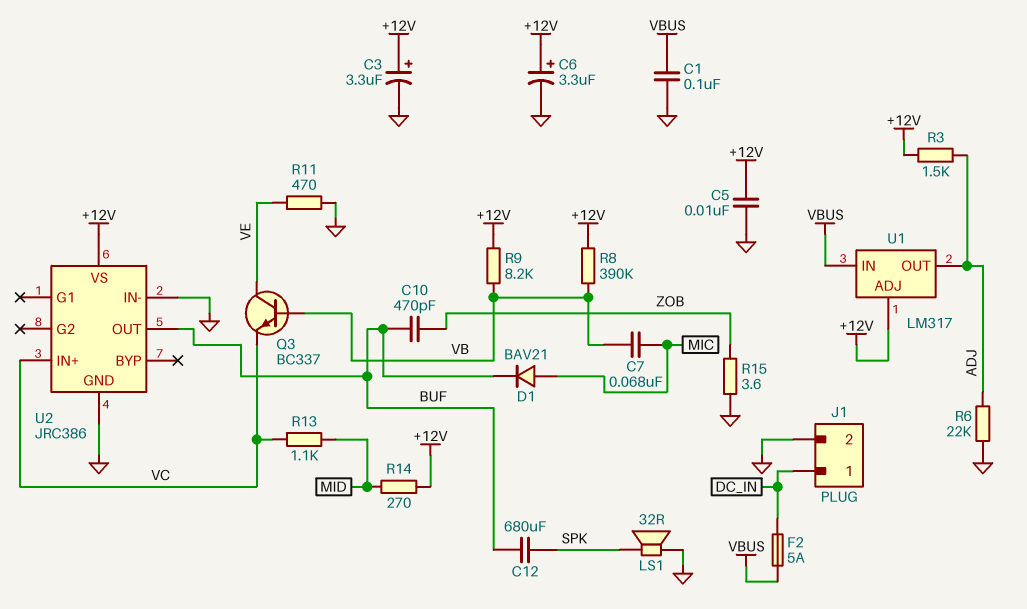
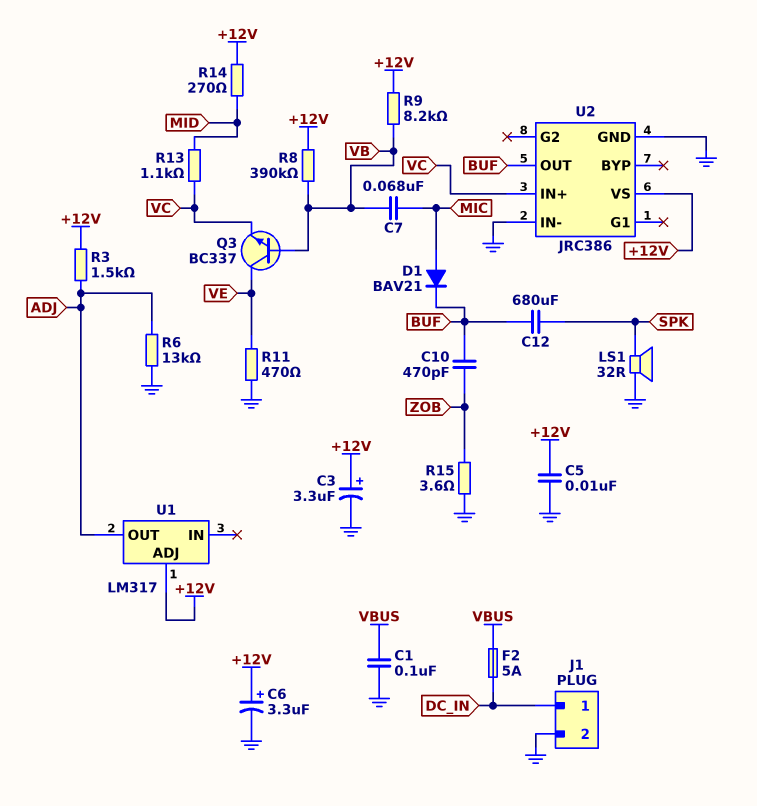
R6: 22k (ADJ, GND) -> 13k (ADJ, GND)
U1 pin IN: VBUS -> none

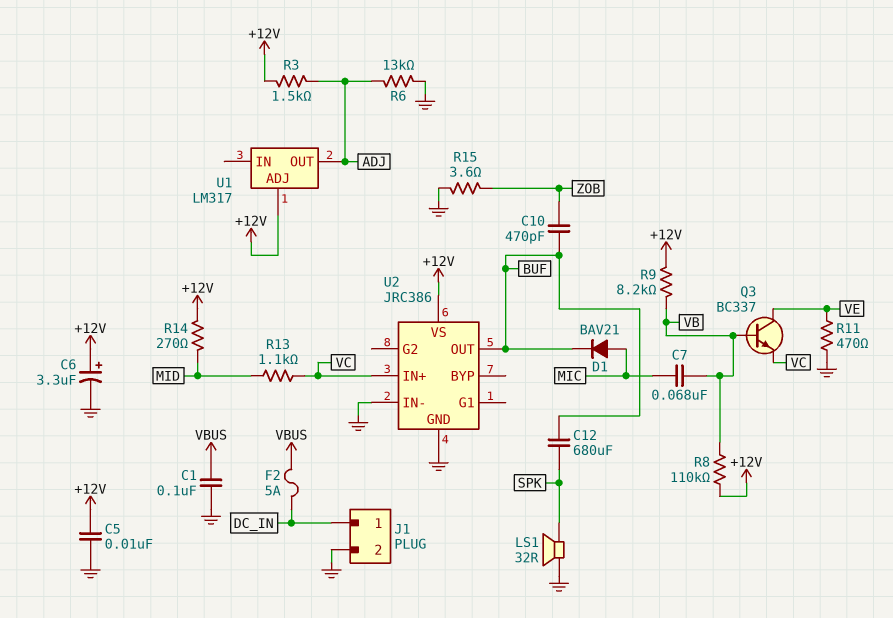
C3: 3.3uF (plus +12V, minus GND) -> none
R8: 390k (+12V, VB) -> 110k (+12V, VB)

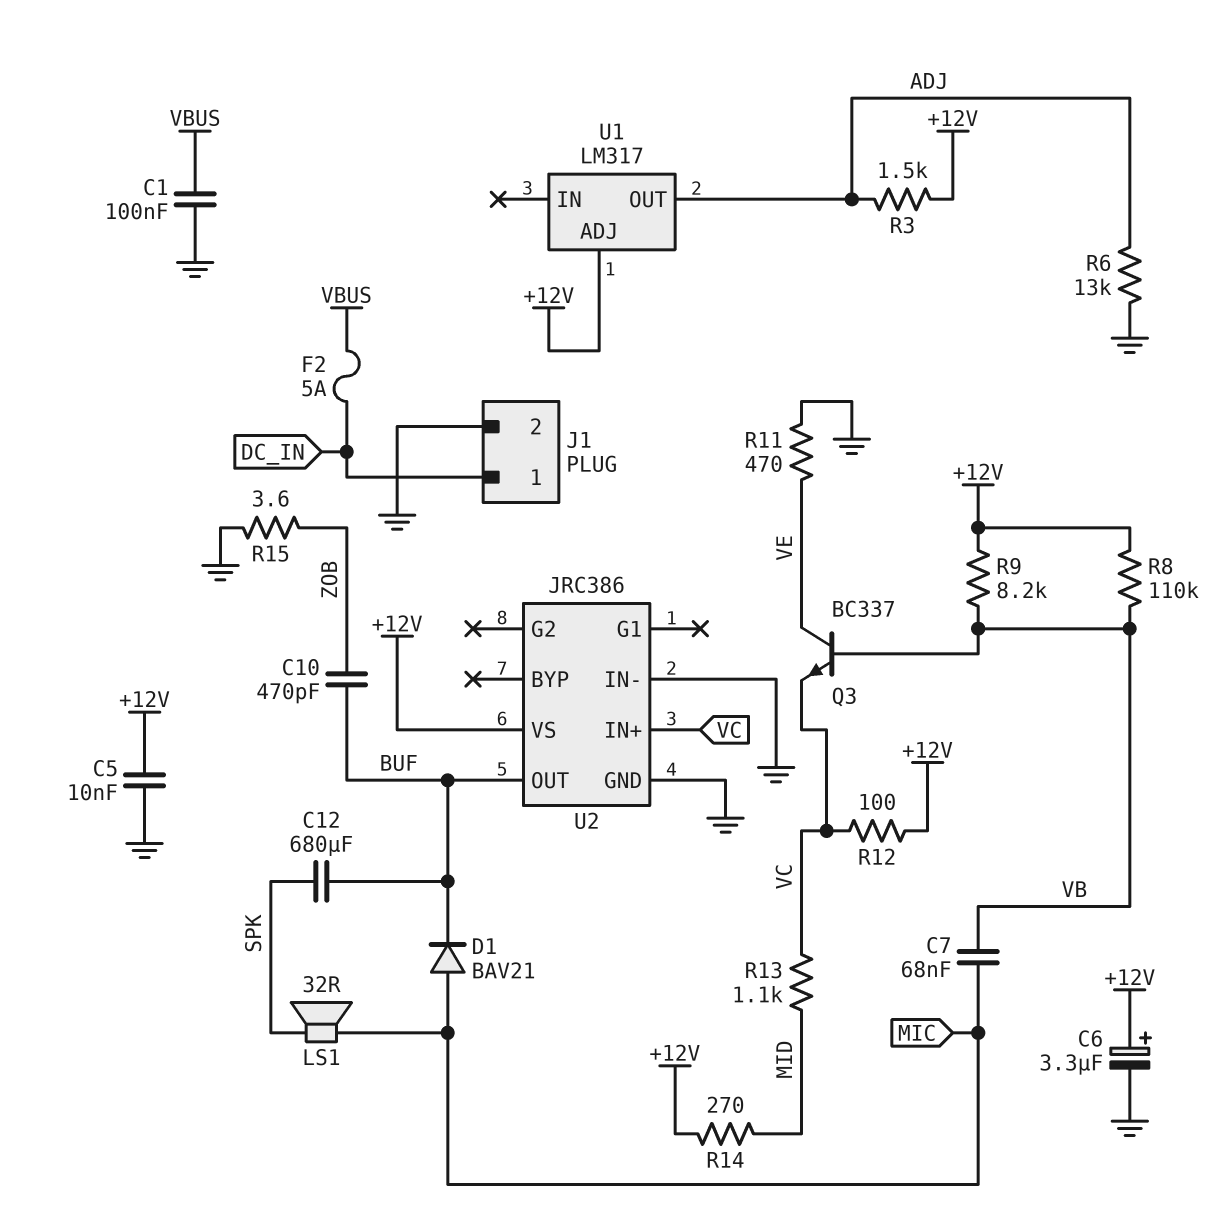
LS1: speaker 32R (GND, SPK) -> speaker 32R (MIC, SPK)
R12: none -> 100 (+12V, VC)

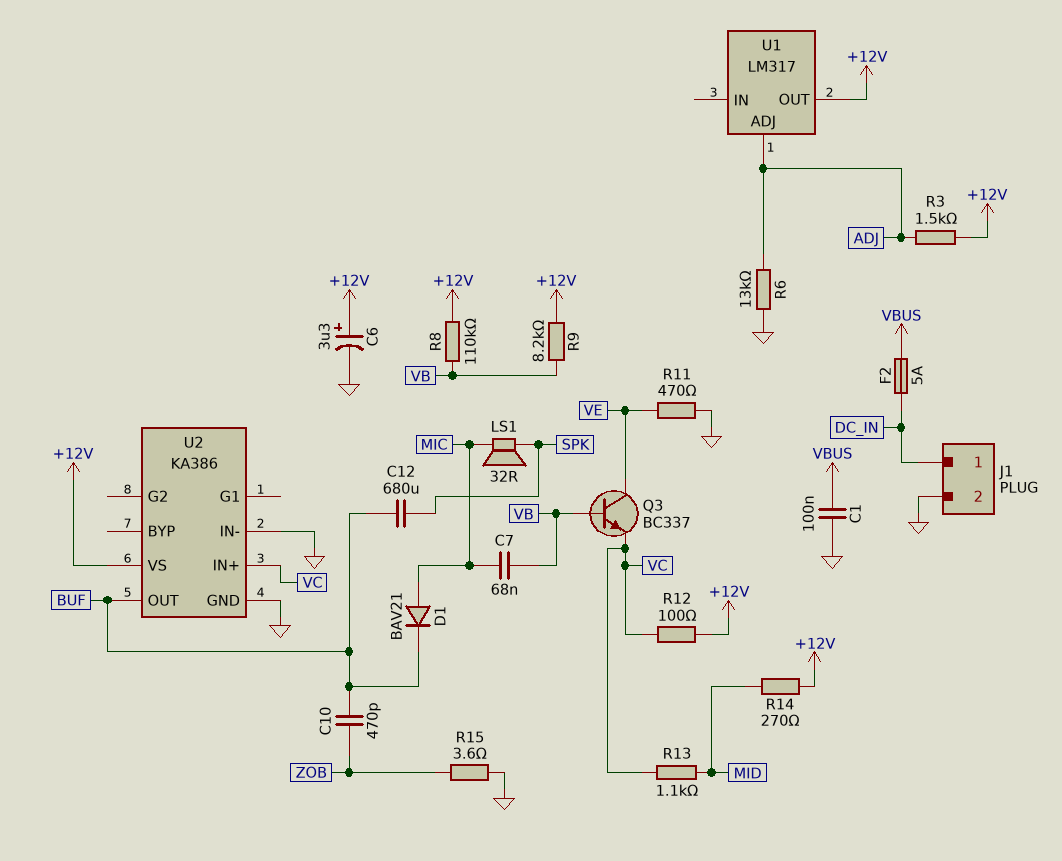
C5: 10nF (+12V, GND) -> none
U1 pin ADJ: +12V -> ADJ
U1 pin OUT: ADJ -> +12V
U2: JRC386 -> KA386

